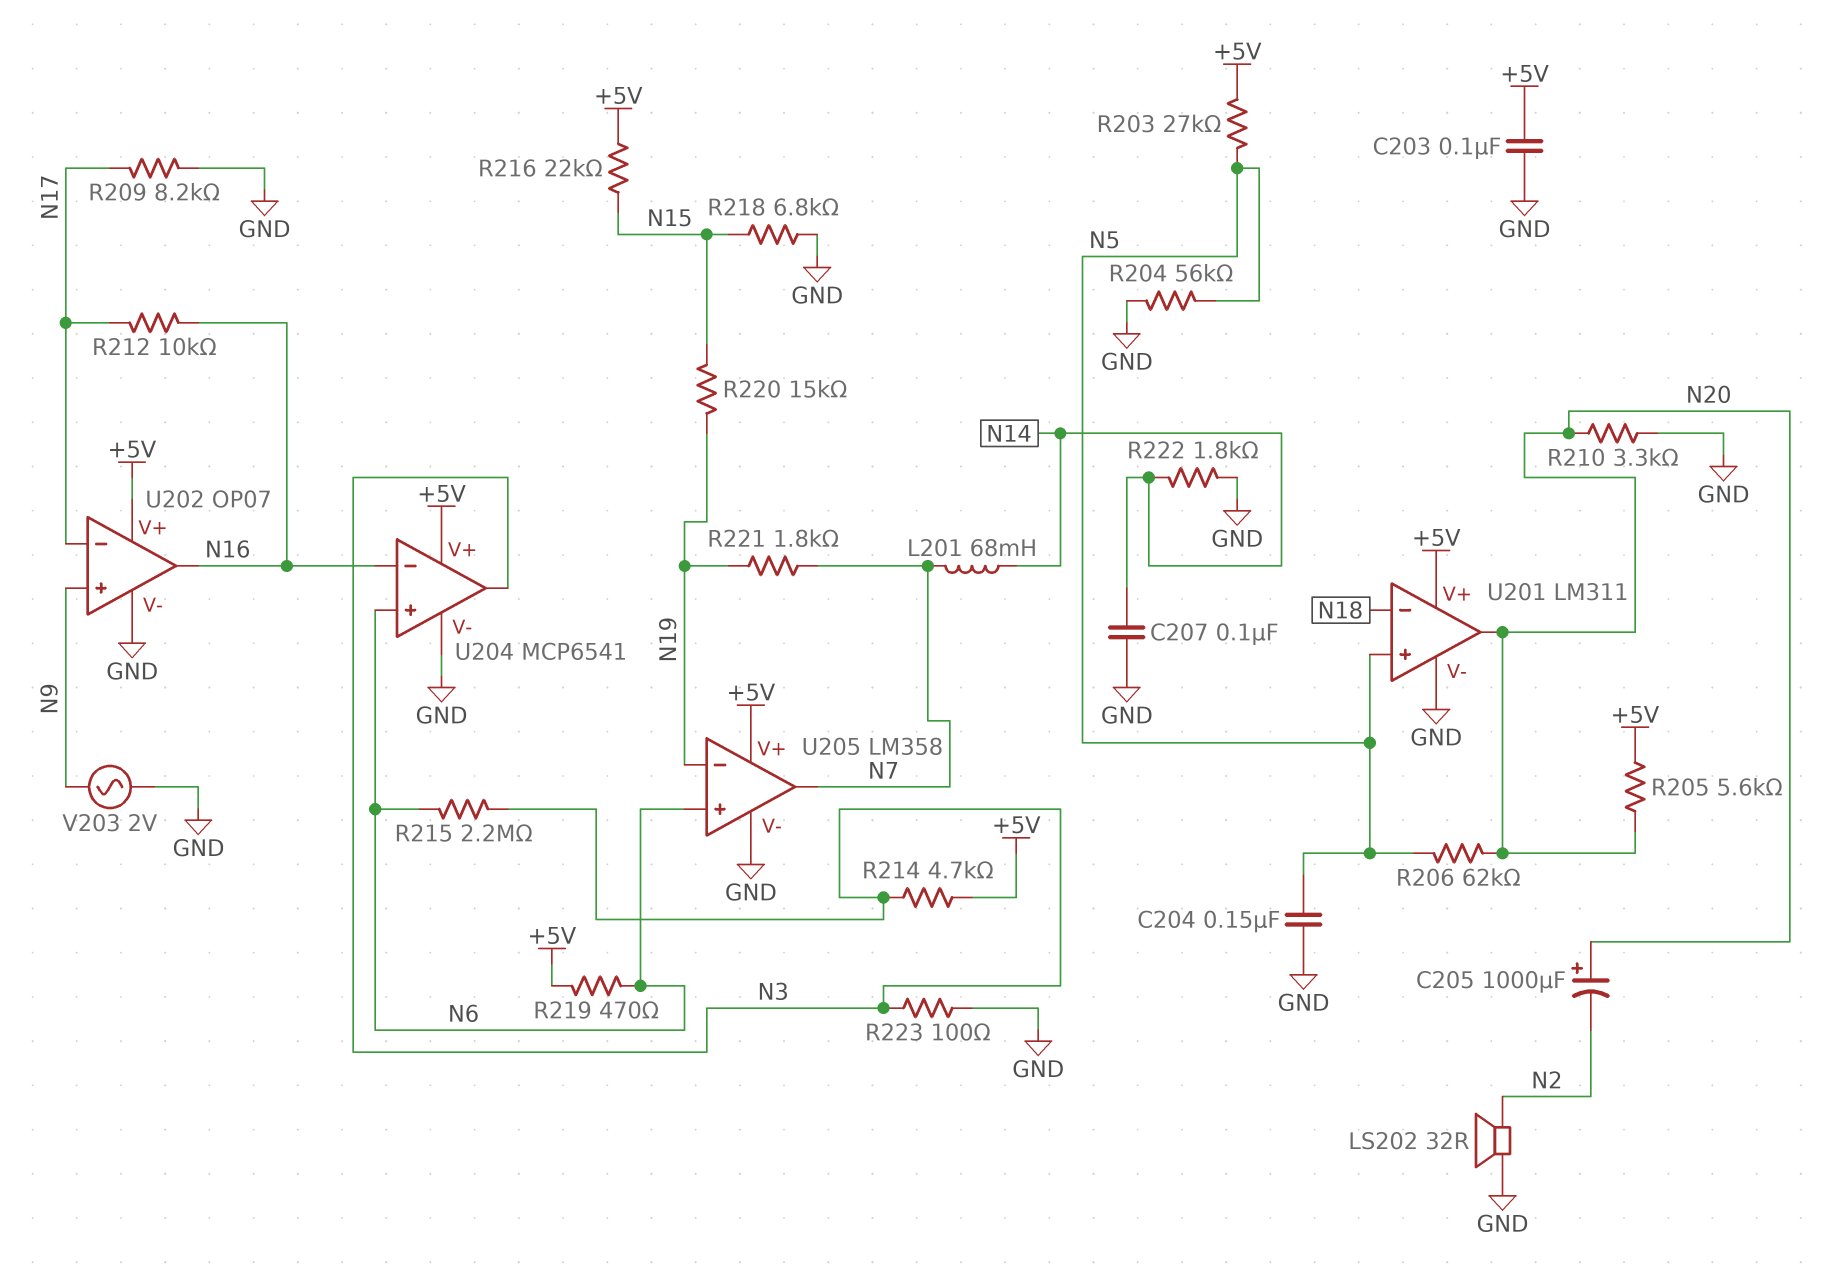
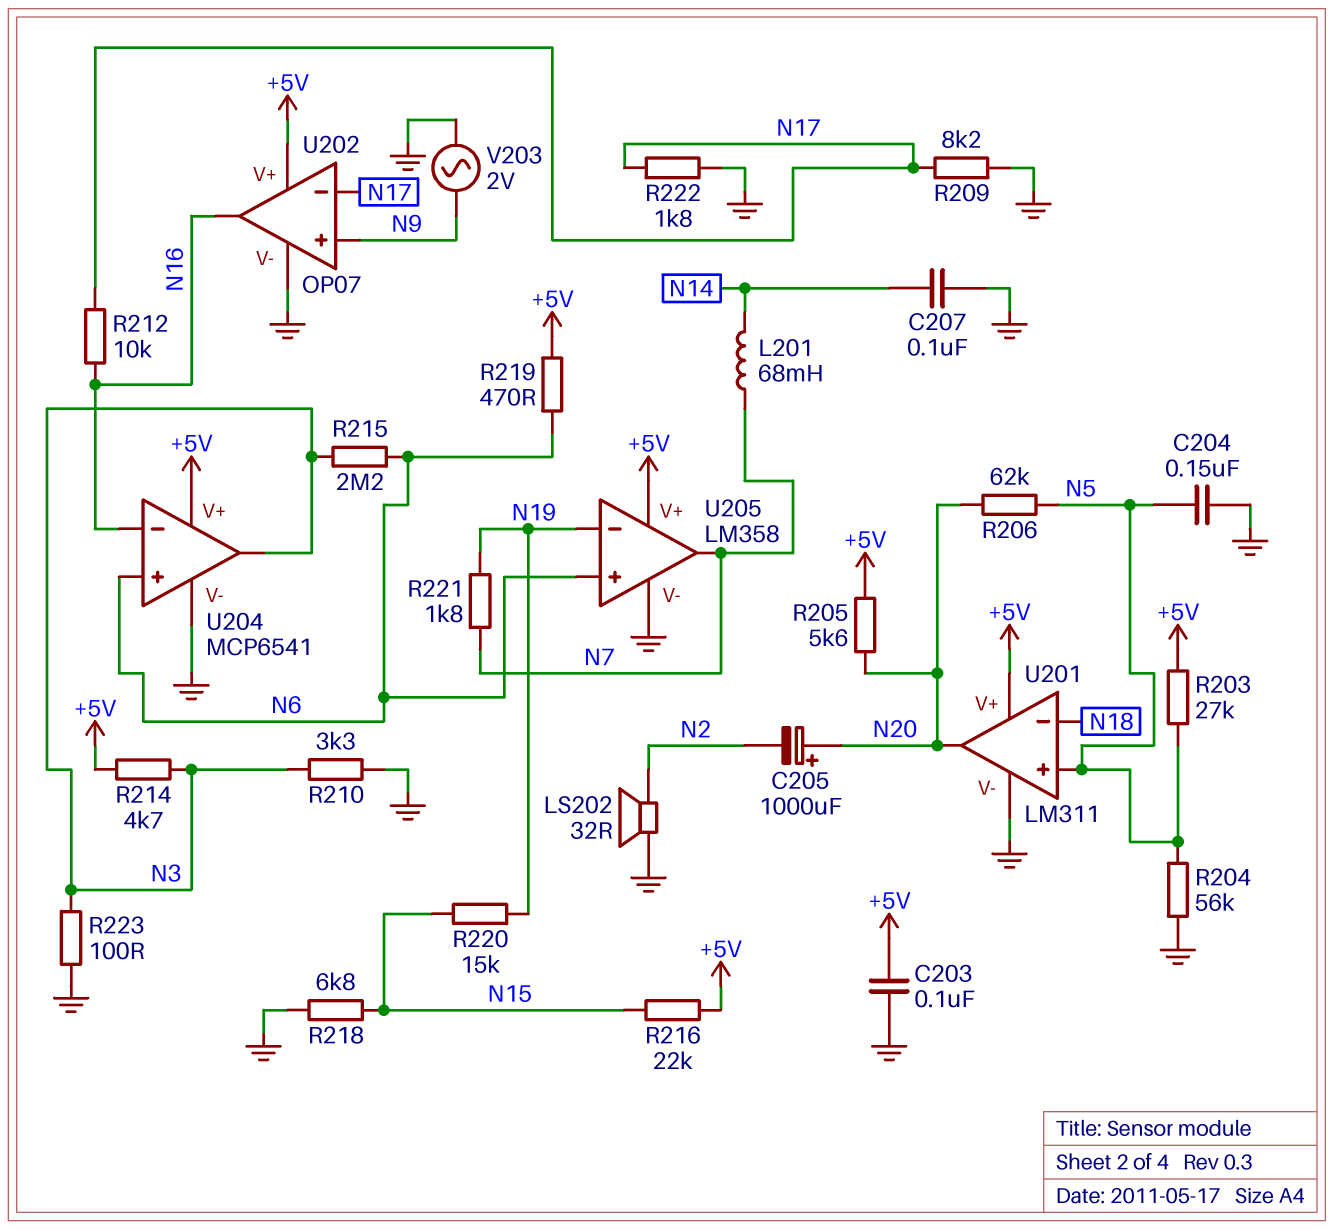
R210: 3.3k (GND, N20) -> 3.3k (GND, N3)
R222: 1.8k (GND, N14) -> 1.8k (GND, N17)

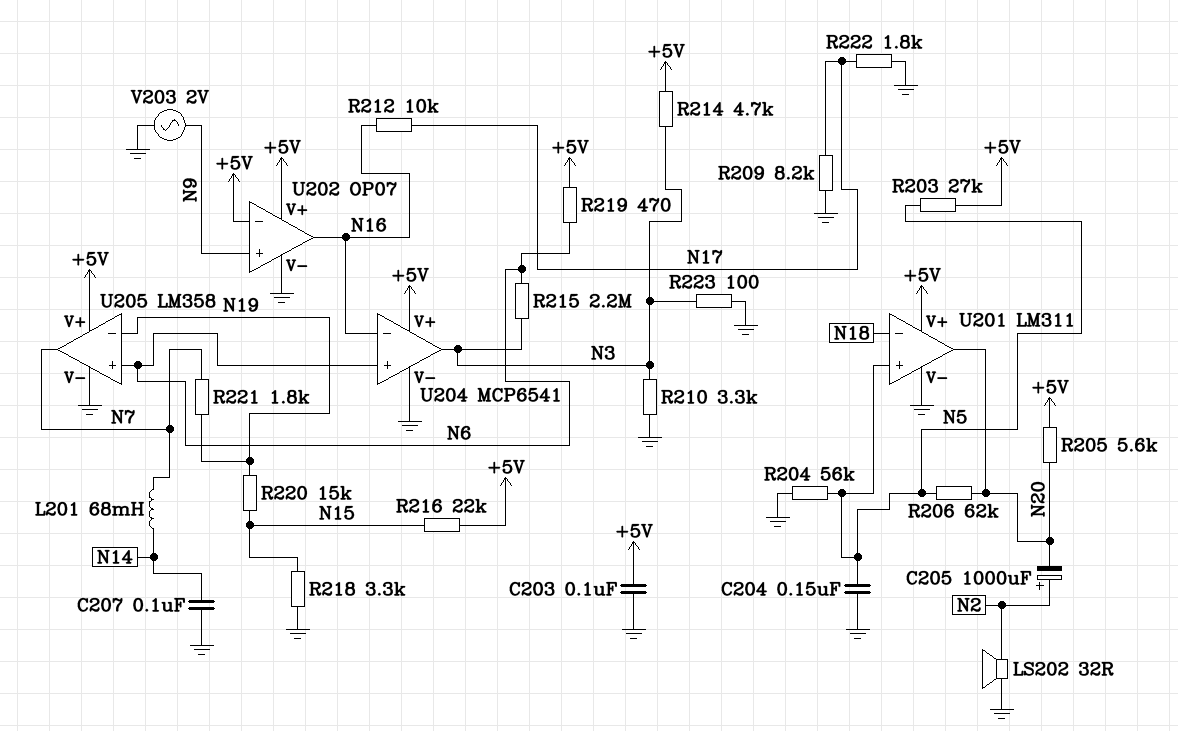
C205: 1000uF (plus N20, minus N2) -> 1000uF (plus N2, minus N20)
R218: 6.8k (GND, N15) -> 3.3k (GND, N15)
U202 pin in-: N17 -> +5V

